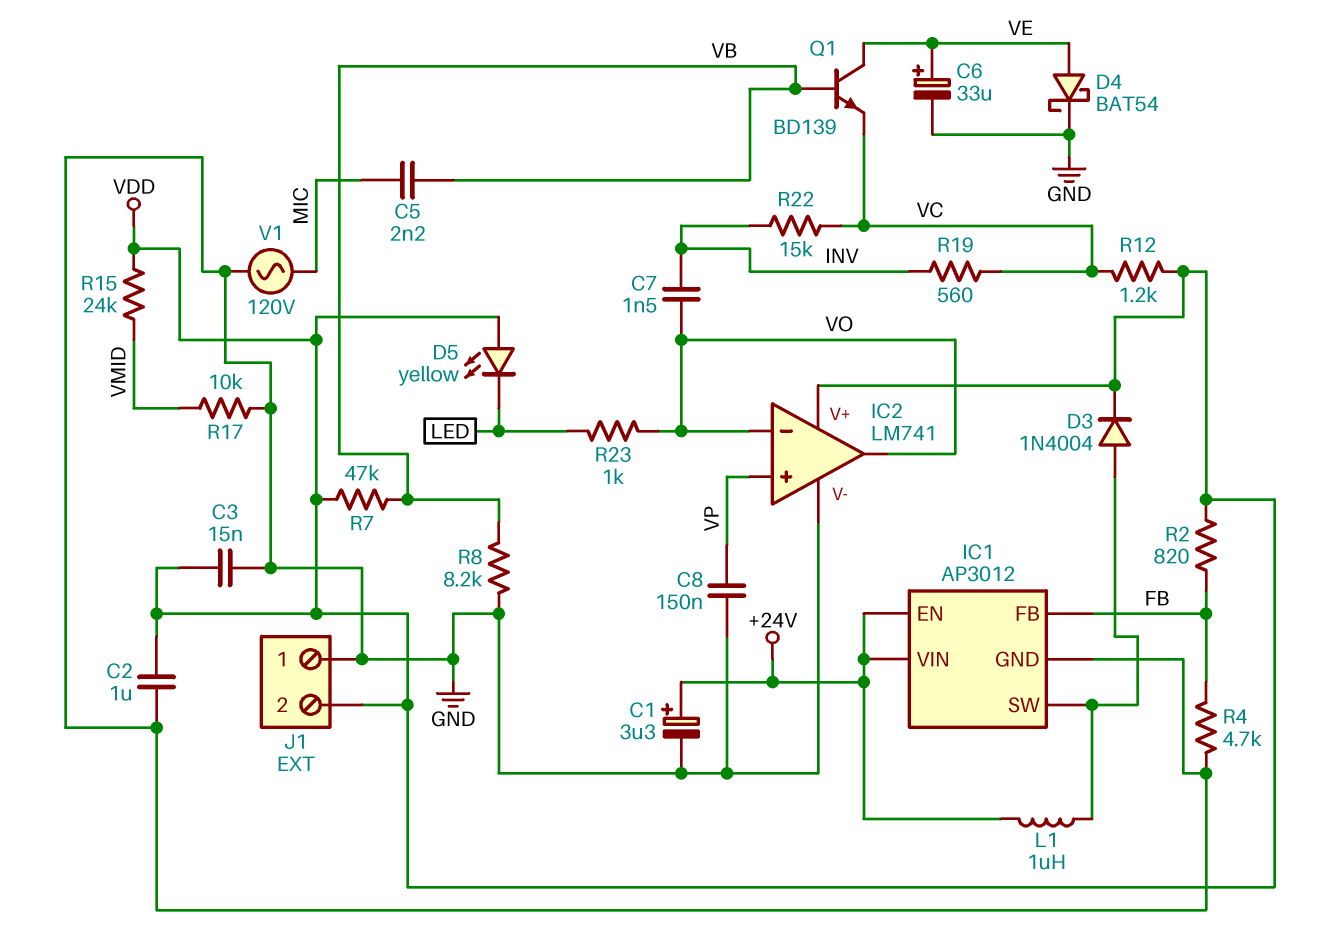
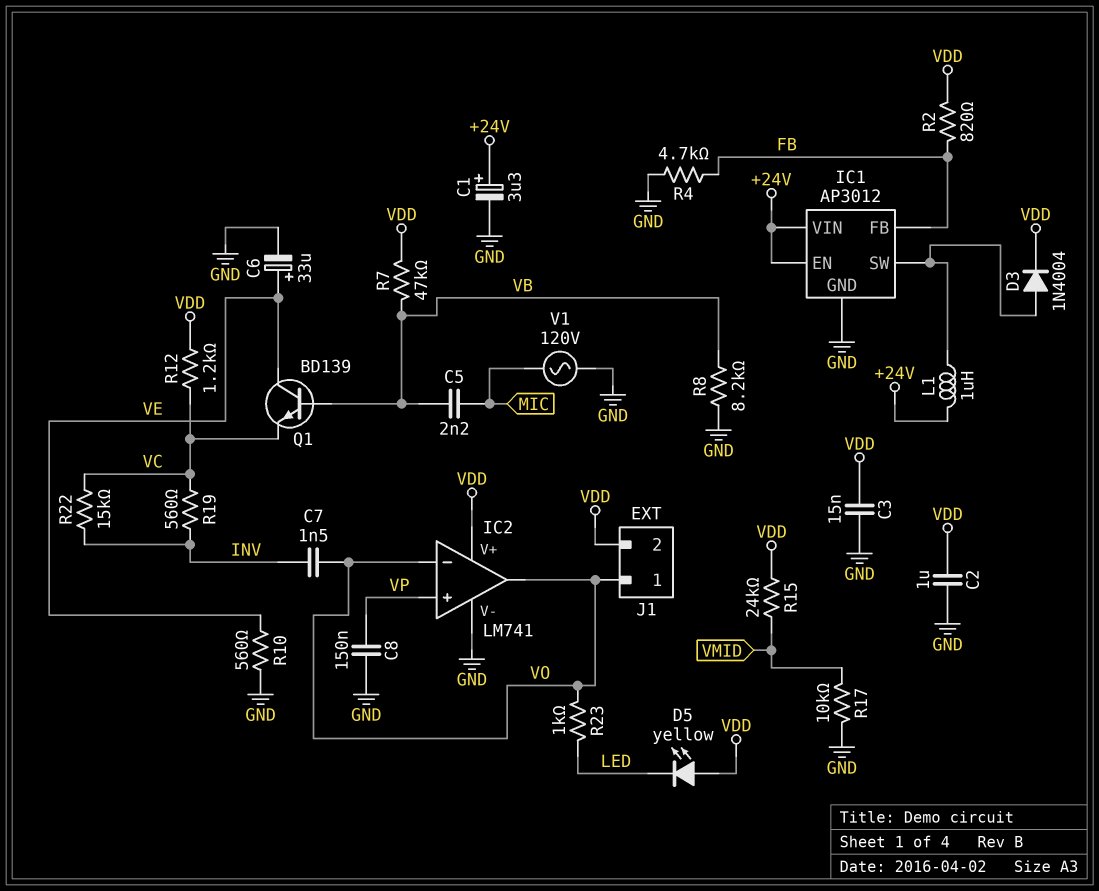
D4: schottky BAT54 (A VE, K GND) -> none
J1 pin 1: GND -> VO
R10: none -> 560 (GND, VE)

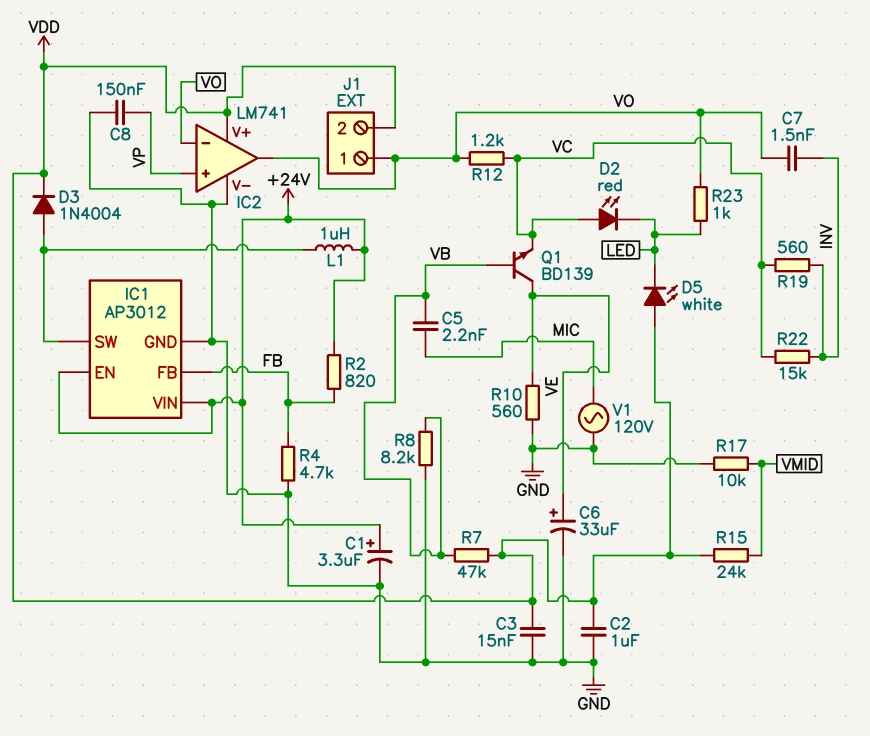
D2: none -> LED red (A VC, K LED)
D5: LED yellow (A VDD, K LED) -> LED white (A VDD, K LED)
R2: 820 (FB, VDD) -> 820 (+24V, FB)
R12: 1.2k (VC, VDD) -> 1.2k (VC, VO)

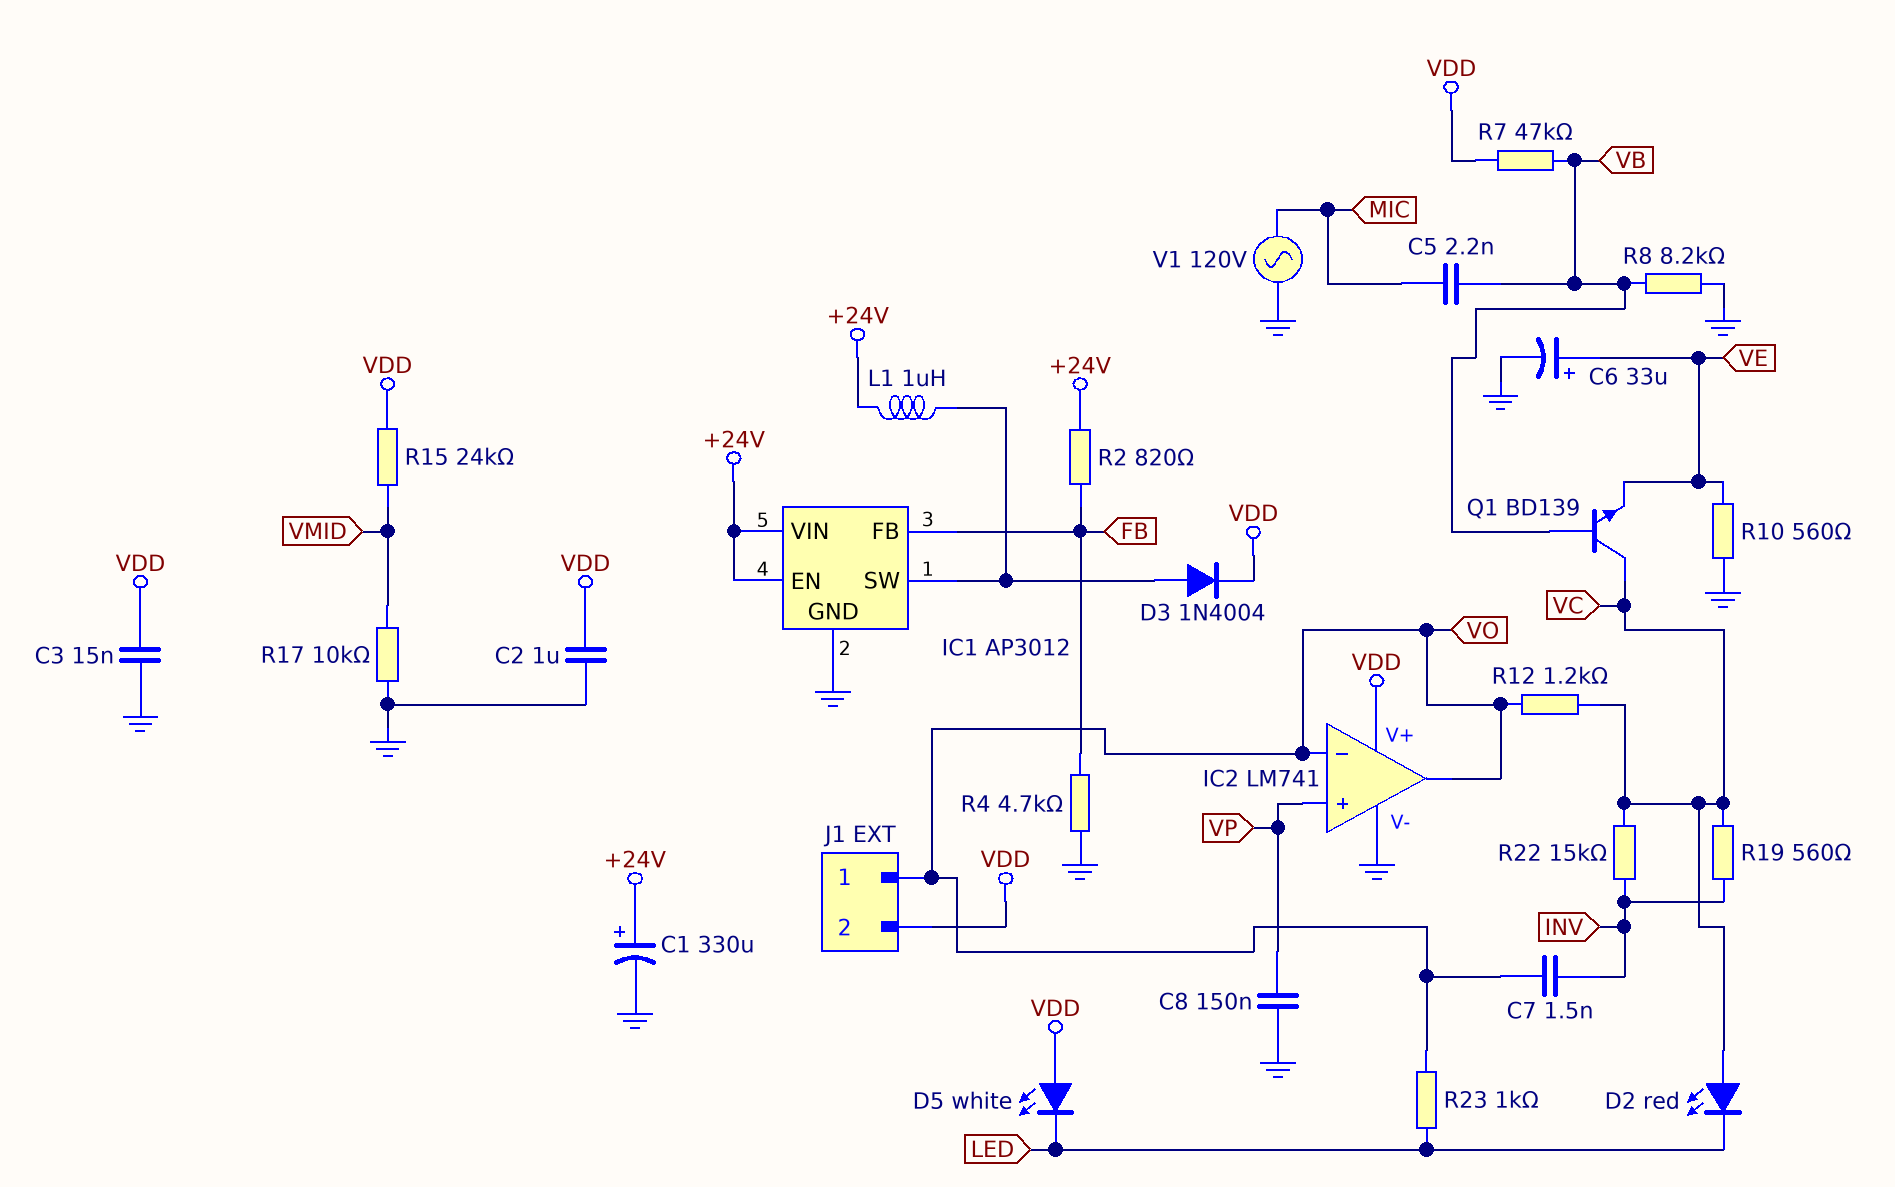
C1: 3.3uF (plus +24V, minus GND) -> 330uF (plus +24V, minus GND)
Q1: NPN BD139 (B VB, C VE, E VC) -> NPN BD139 (B VB, C VC, E VE)

